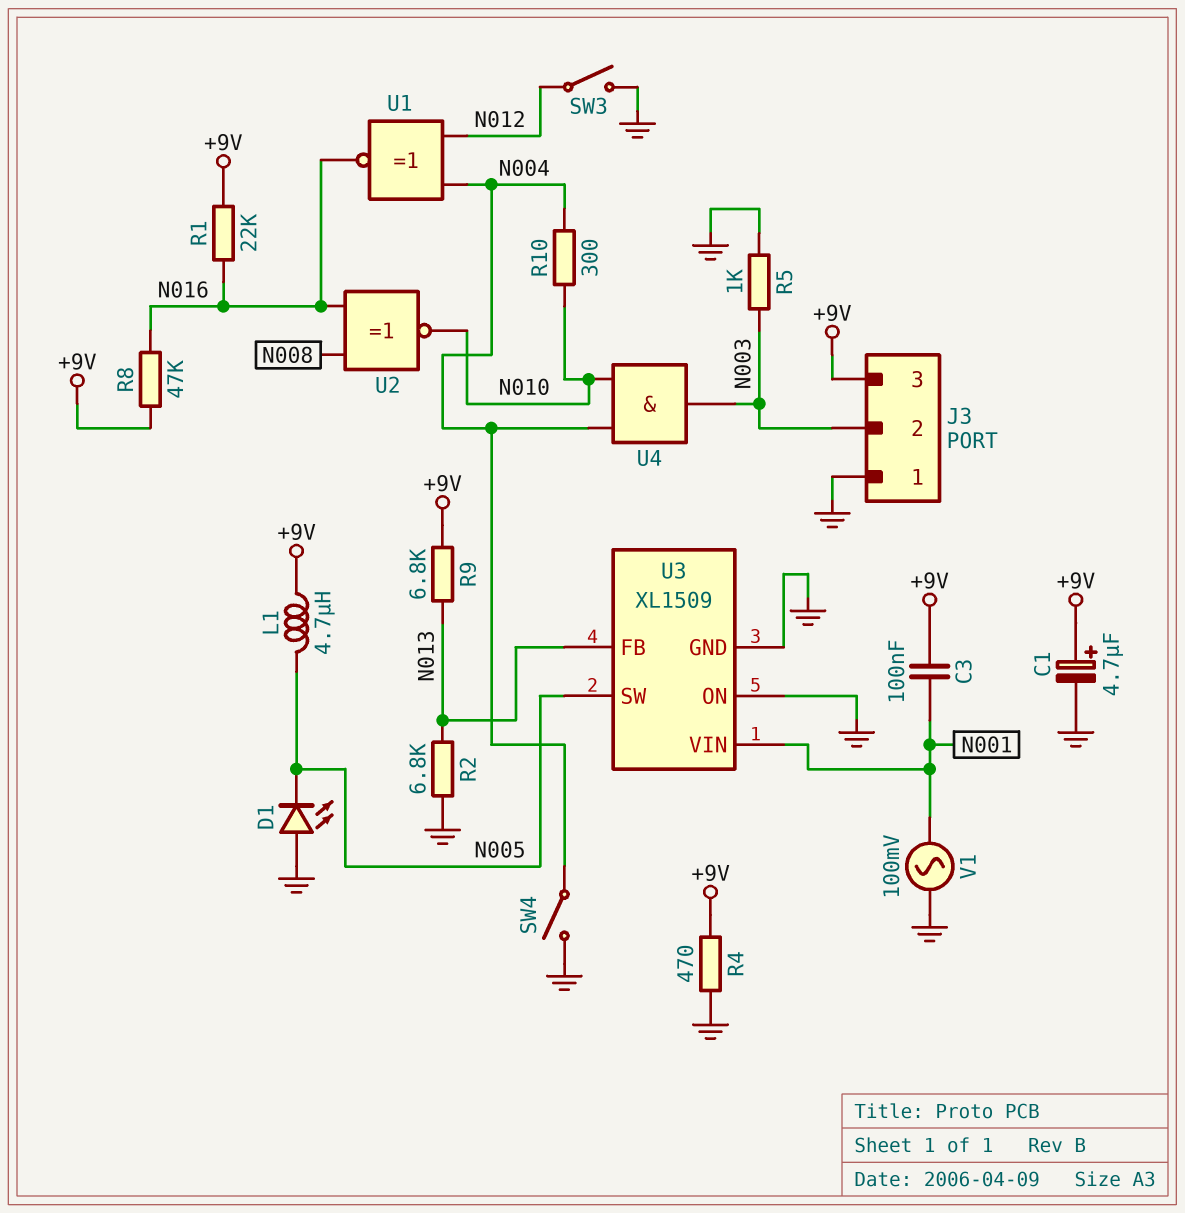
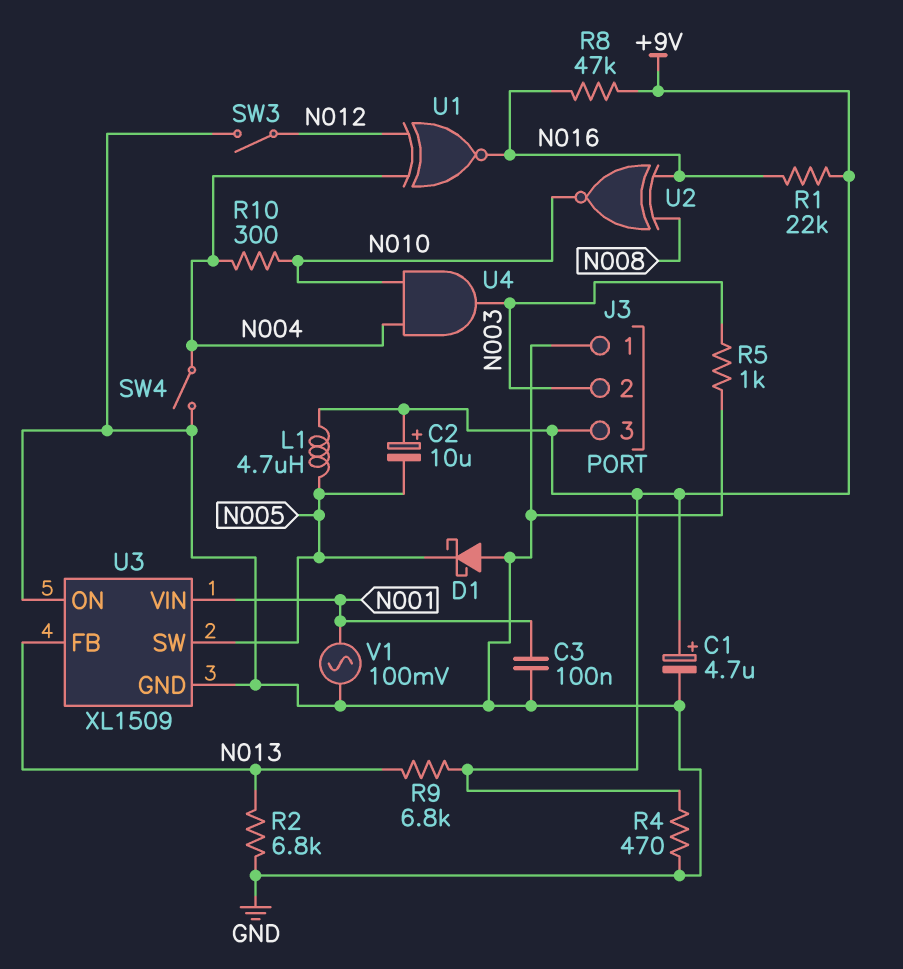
C2: none -> 10uF (plus +9V, minus N005)
C3: 100nF (+9V, N001) -> 100nF (GND, N001)
D1: LED (A GND, K N005) -> schottky (A GND, K N005)

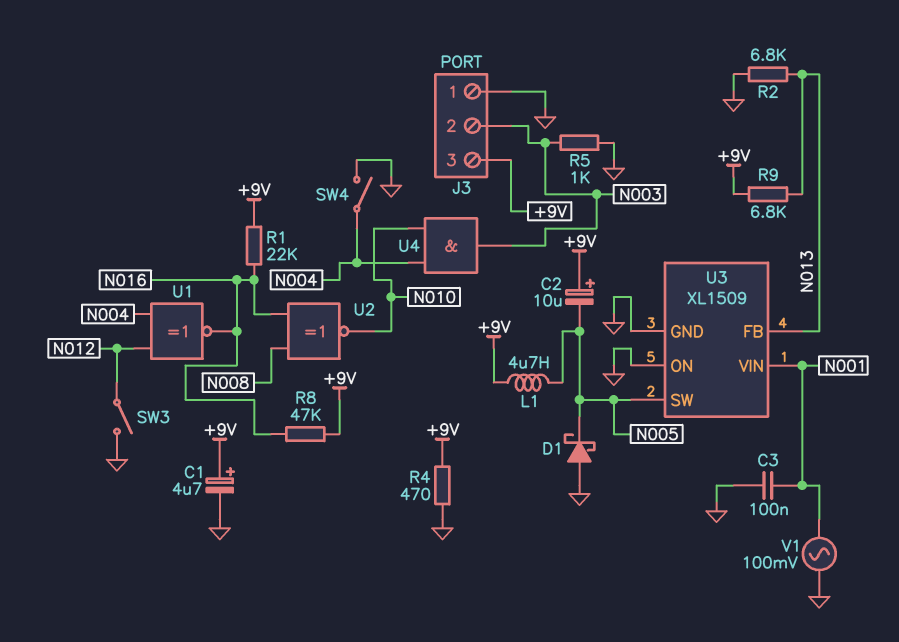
R10: 300 (N004, N010) -> none

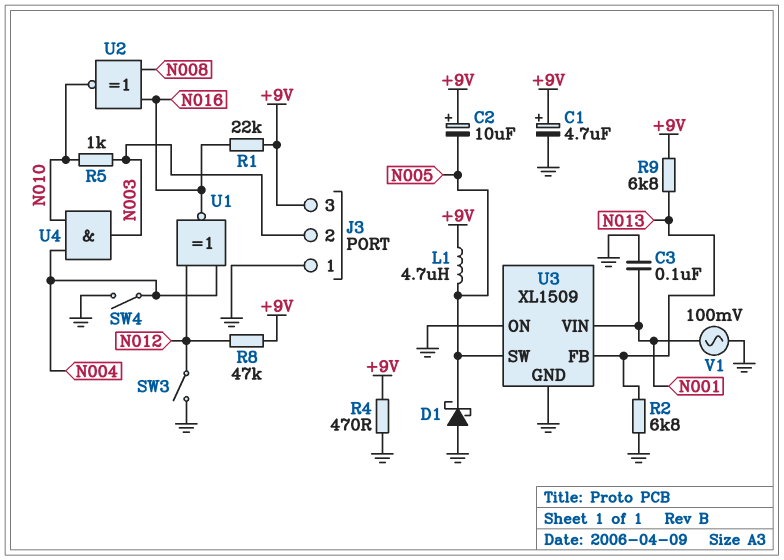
R5: 1k (GND, N003) -> 1k (N003, N010)
R8: 47k (+9V, N016) -> 47k (+9V, N012)

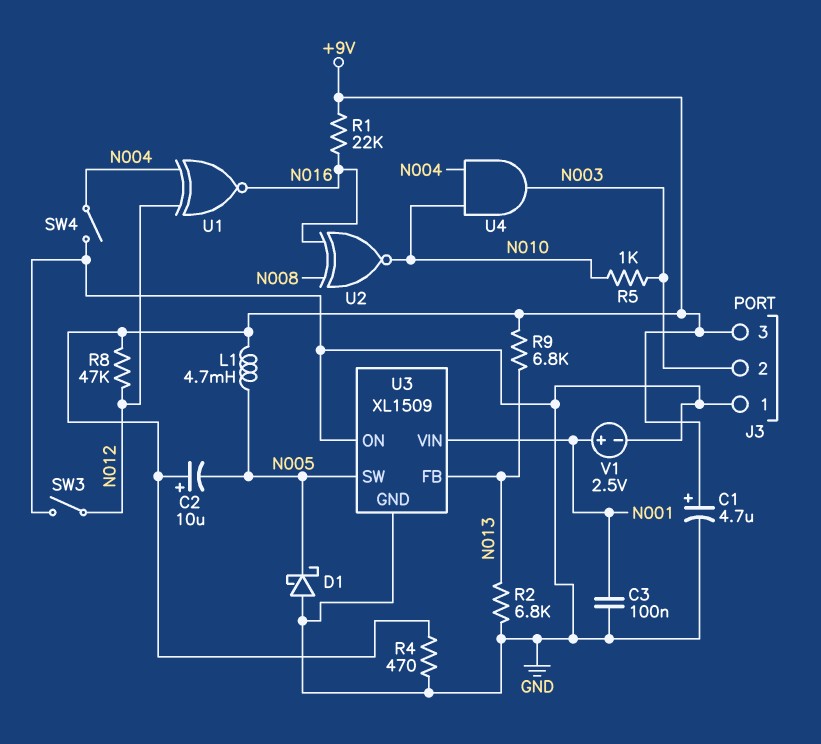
L1: 4.7uH (+9V, N005) -> 4.7mH (+9V, N005)
V1: AC 100mV (GND, N001) -> 2.5V (plus N001, minus GND)

